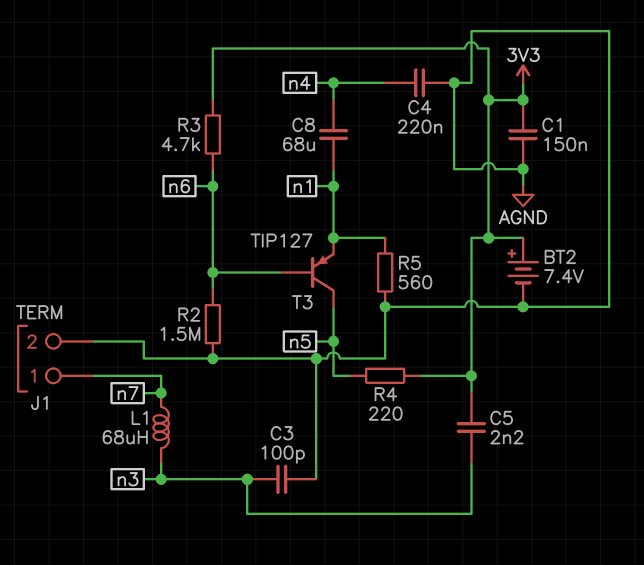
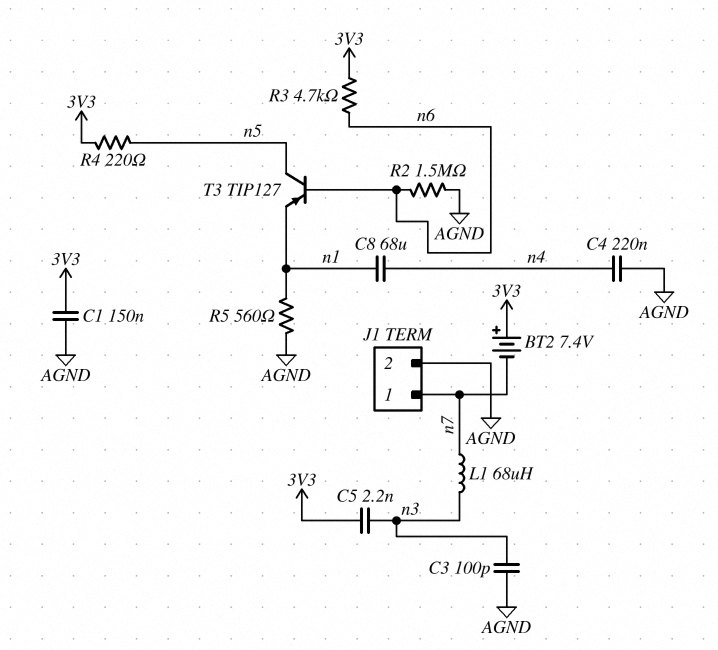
BT2: 7.4V (plus 3V3, minus AGND) -> 7.4V (plus 3V3, minus n7)

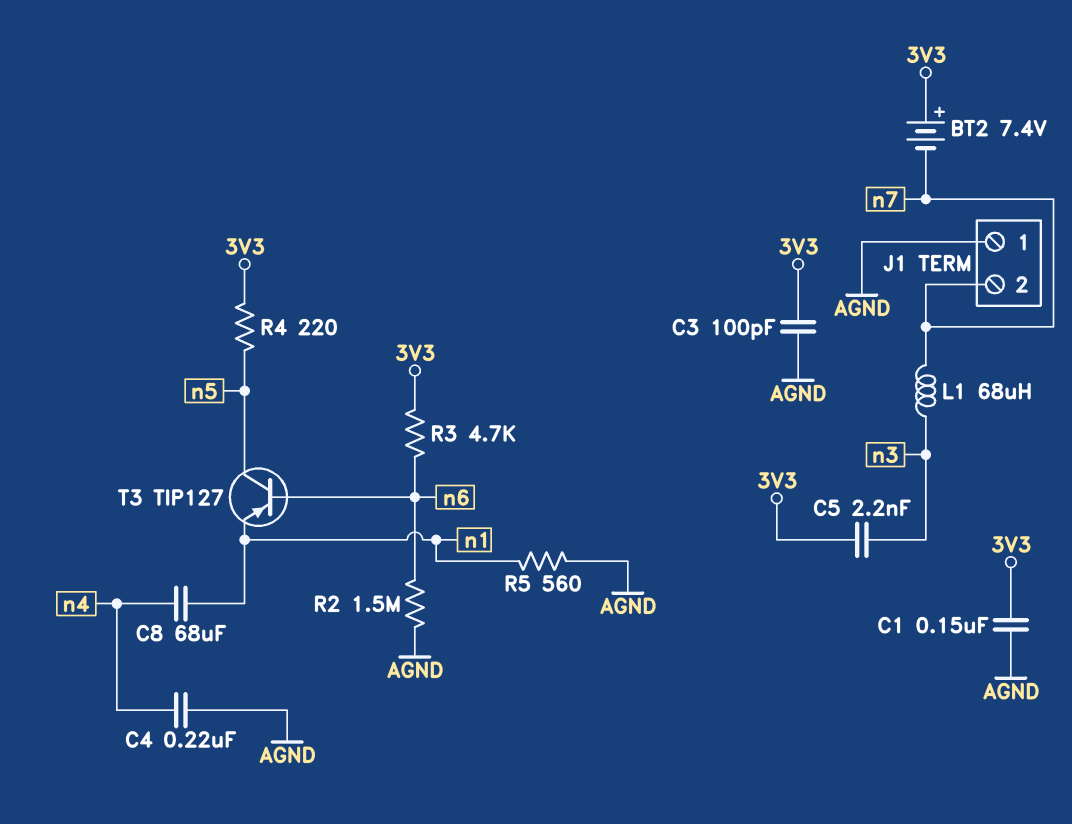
C3: 100pF (AGND, n3) -> 100pF (3V3, AGND)
J1 pin 1: n7 -> AGND
J1 pin 2: AGND -> n7

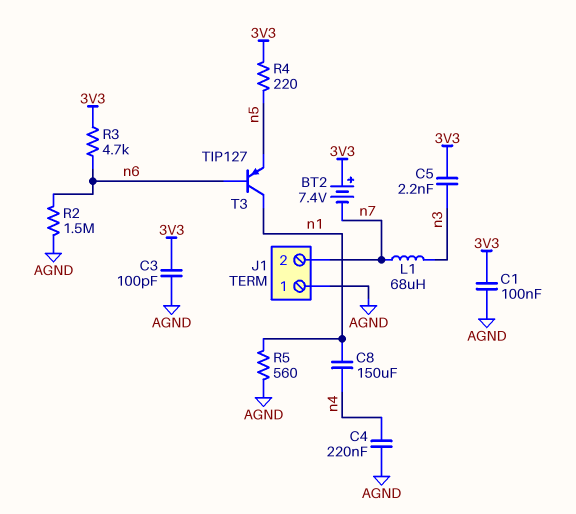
C1: 150nF (3V3, AGND) -> 100nF (3V3, AGND)
C8: 68uF (n1, n4) -> 150uF (n1, n4)
T3: PNP TIP127 (B n6, C n5, E n1) -> PNP TIP127 (B n6, C n1, E n5)

